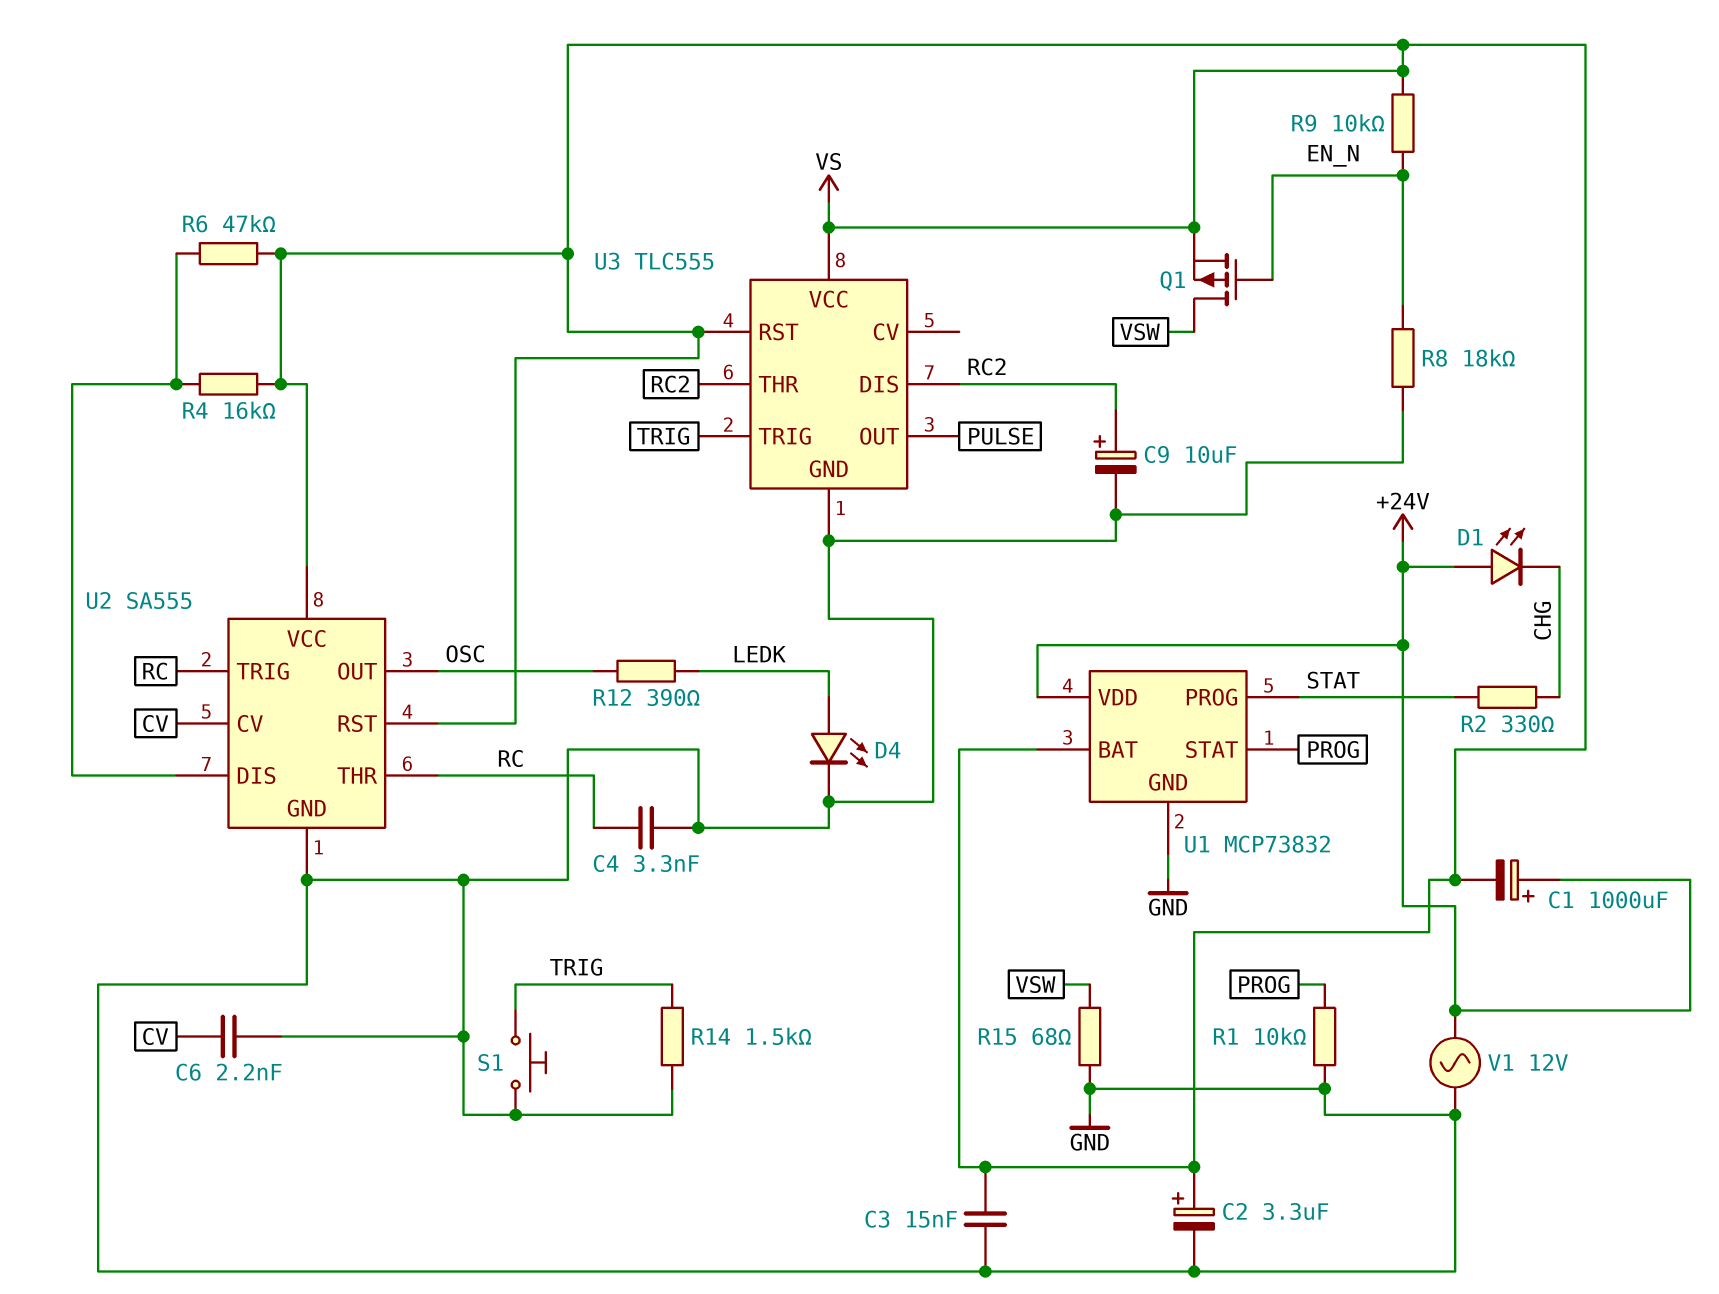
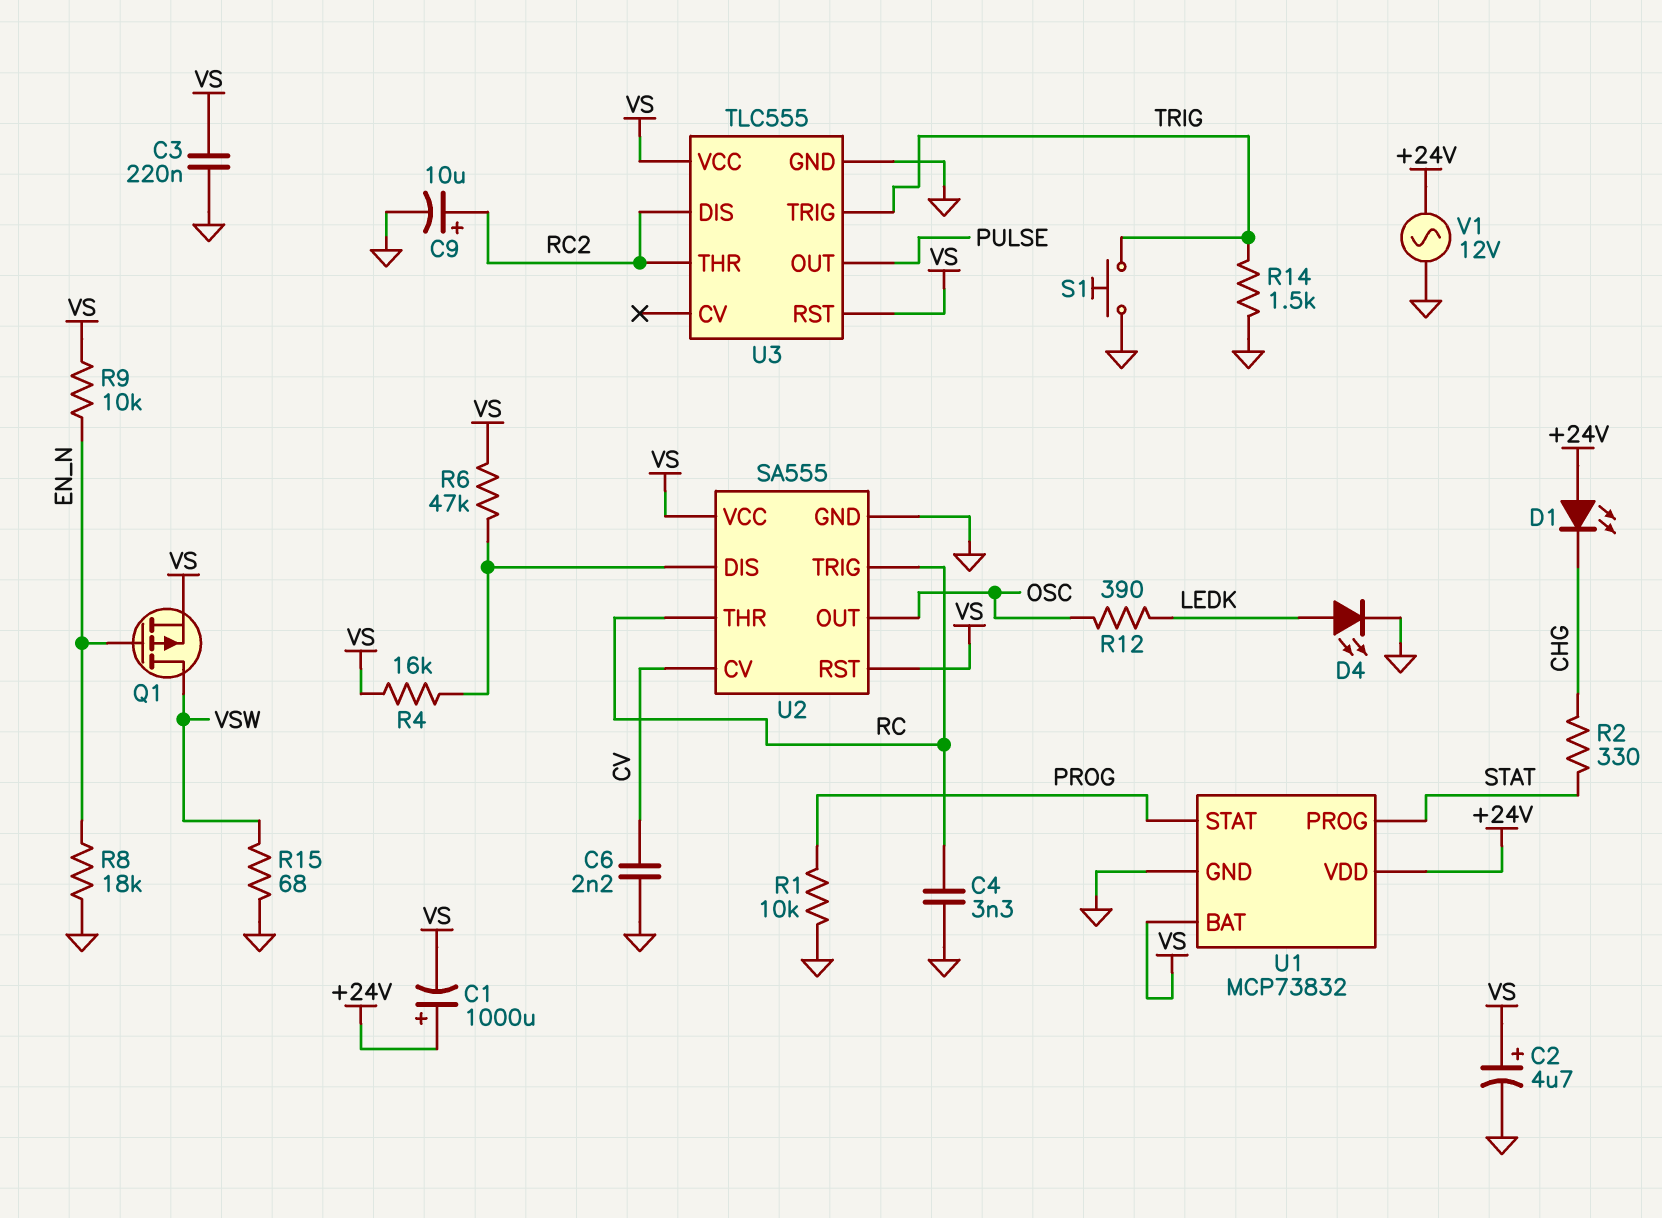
C2: 3.3uF (plus VS, minus GND) -> 4.7uF (plus VS, minus GND)
C3: 15nF (GND, VS) -> 220nF (GND, VS)

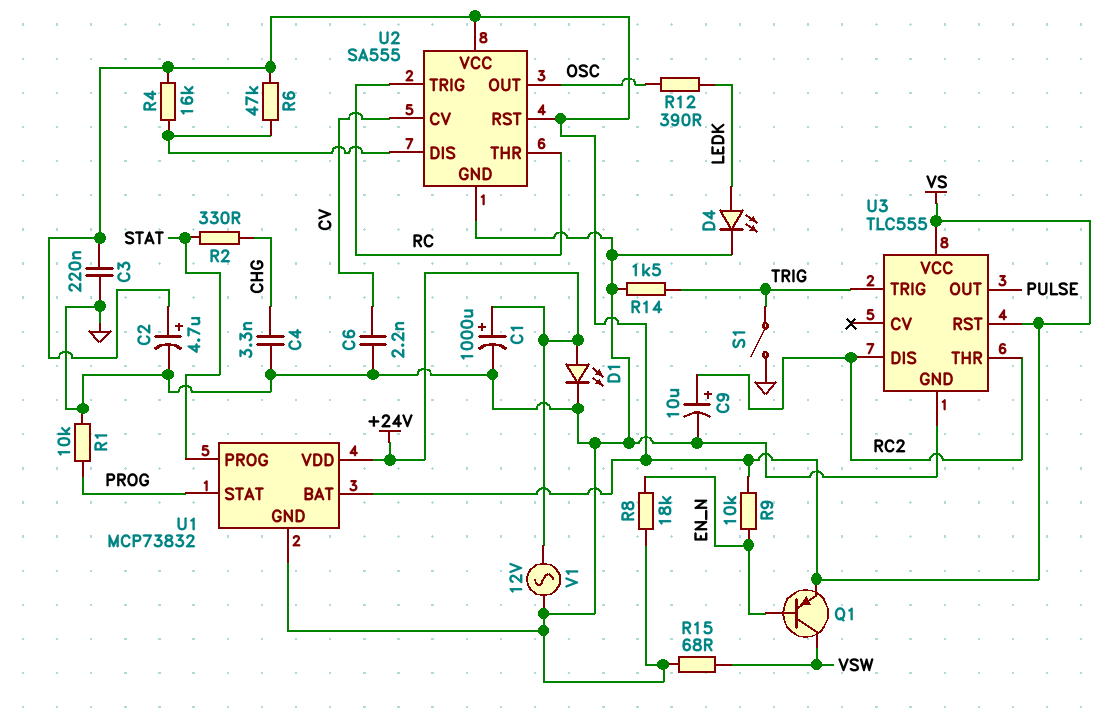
C1: 1000uF (plus +24V, minus VS) -> 1000uF (plus +24V, minus GND)
C4: 3.3nF (GND, RC) -> 3.3nF (CHG, GND)
D1: LED (A +24V, K CHG) -> LED (A +24V, K GND)
Q1: PMOS (G EN_N, D VSW, S VS) -> PNP (B EN_N, C VSW, E VS)
S1: button (GND, TRIG) -> switch (GND, TRIG)

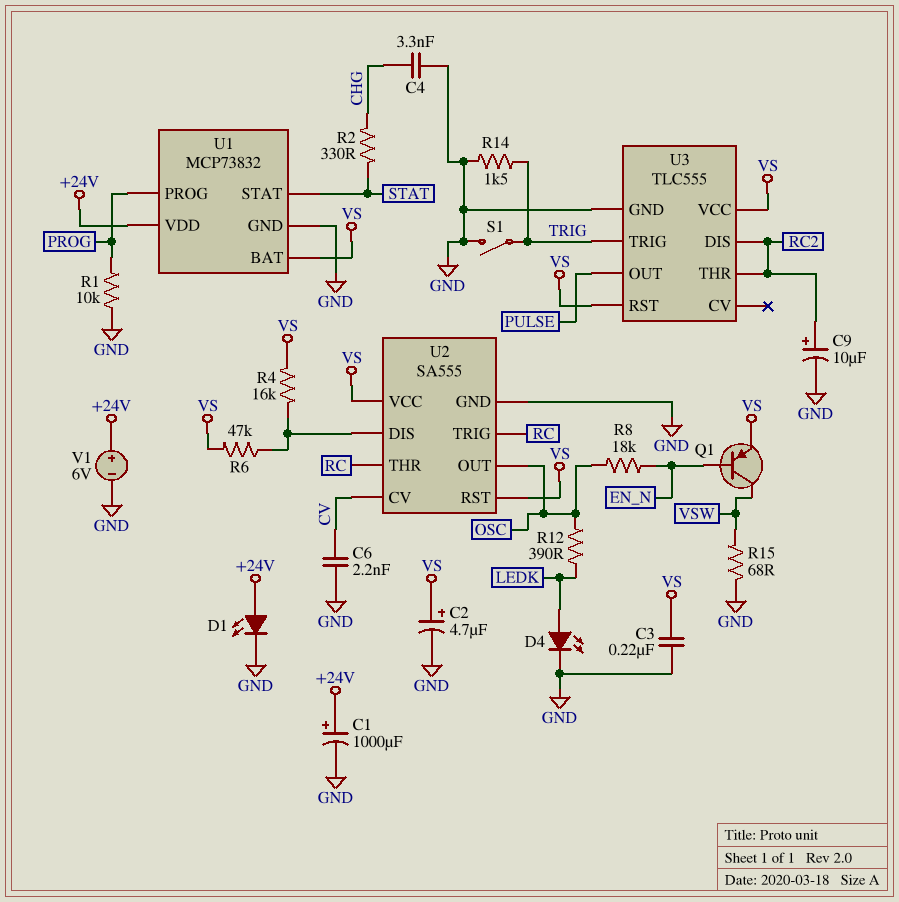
R8: 18k (EN_N, GND) -> 18k (EN_N, OSC)
R9: 10k (EN_N, VS) -> none
U1 pin PROG: STAT -> PROG
U1 pin STAT: PROG -> STAT
V1: AC 12V (+24V, GND) -> 6V (plus +24V, minus GND)

